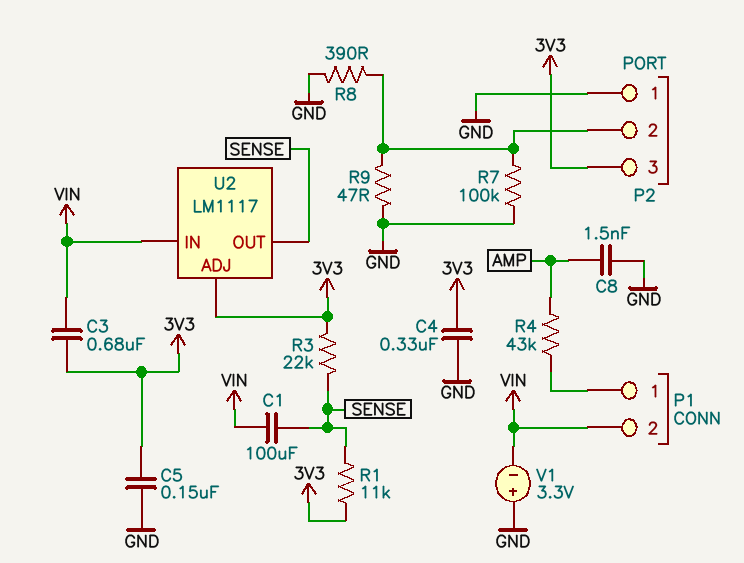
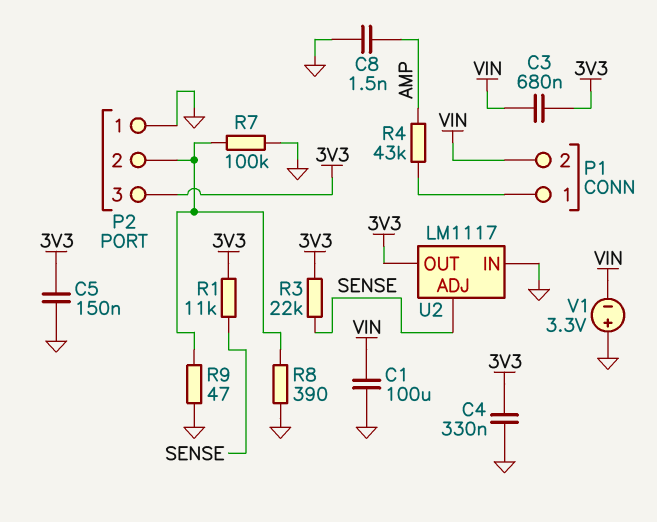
C1: 100uF (SENSE, VIN) -> 100uF (GND, VIN)
U2 pin ADJ: 3V3 -> SENSE
U2 pin IN: VIN -> GND
U2 pin OUT: SENSE -> 3V3

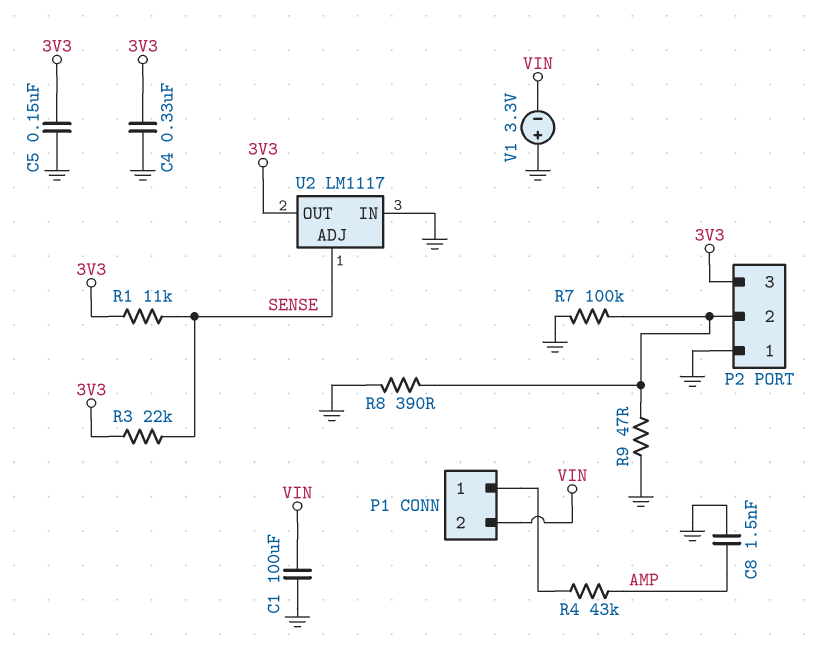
C3: 680nF (3V3, VIN) -> none

